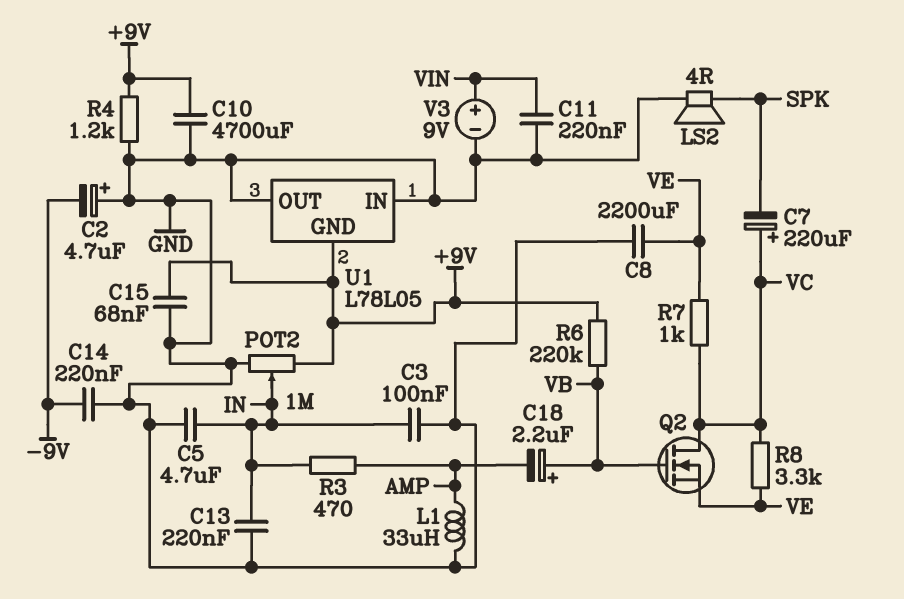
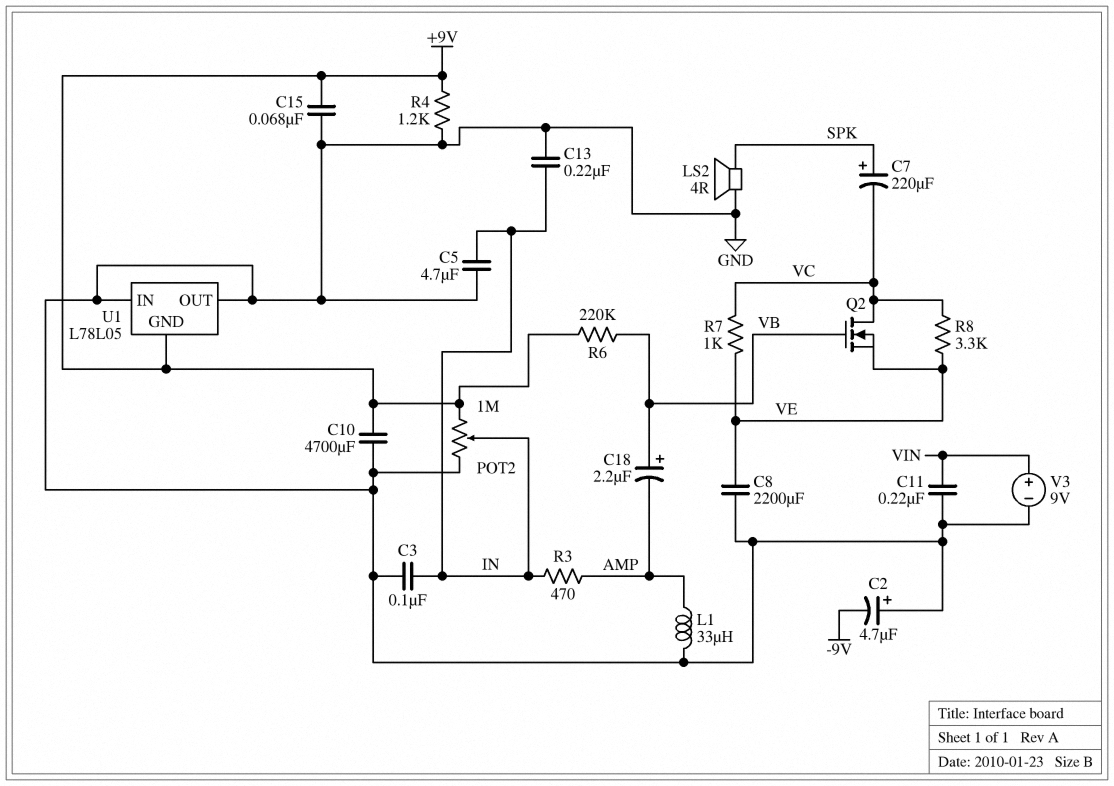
C7: 220uF (plus VC, minus SPK) -> 220uF (plus SPK, minus VC)
C14: 220nF (-9V, GND) -> none

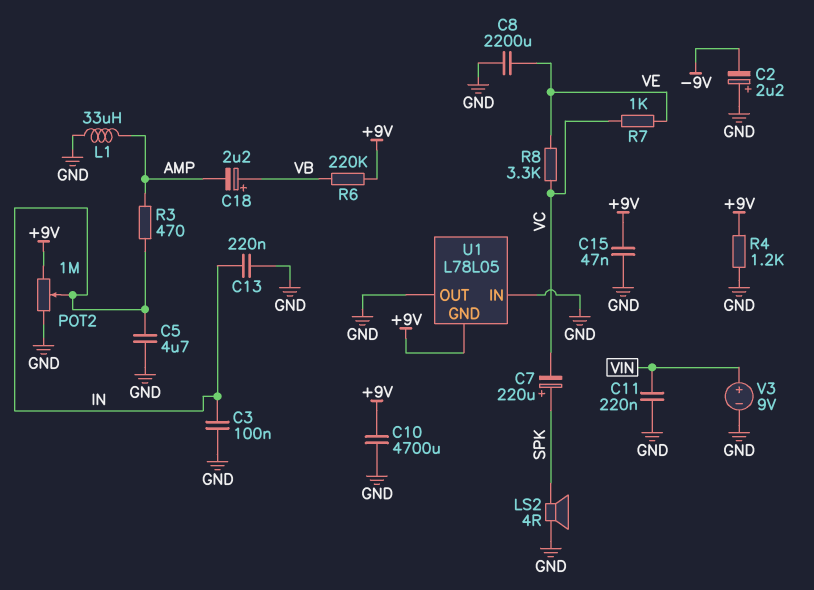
C2: 4.7uF (plus GND, minus -9V) -> 2.2uF (plus GND, minus -9V)
C15: 68nF (+9V, GND) -> 47nF (+9V, GND)
Q2: NMOS (G VB, D VC, S VE) -> none

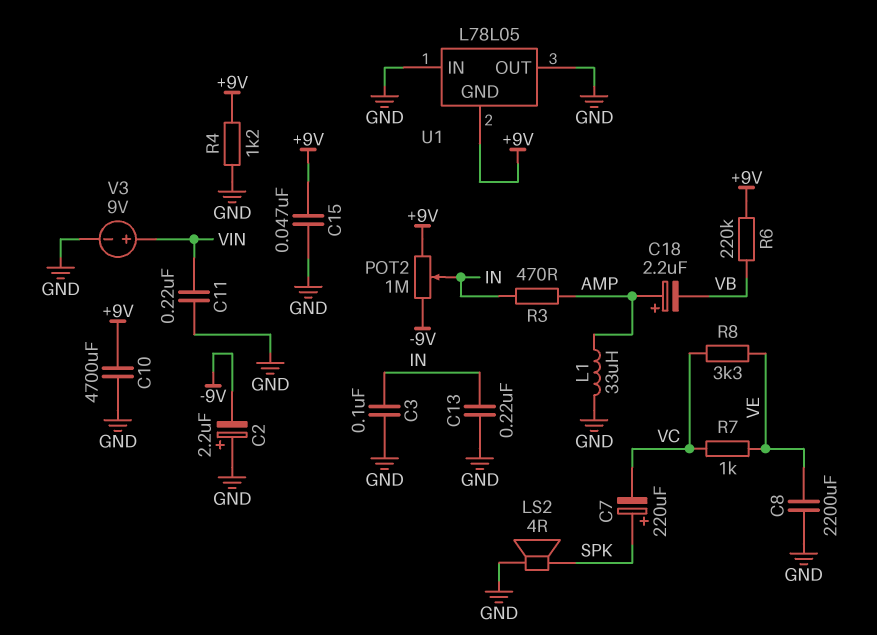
C5: 4.7uF (GND, IN) -> none
C18: 2.2uF (plus VB, minus AMP) -> 2.2uF (plus AMP, minus VB)
POT2: 1M (+9V, GND, wiper IN) -> 1M (+9V, -9V, wiper IN)

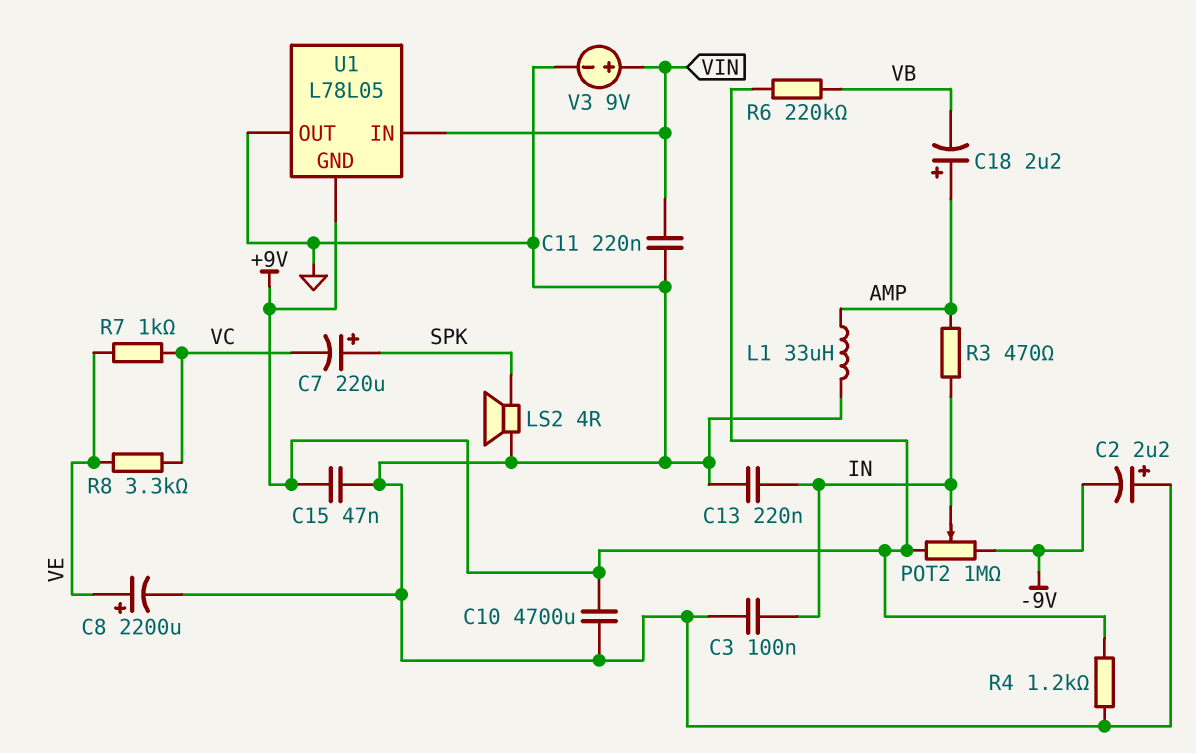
C8: 2200uF (GND, VE) -> 2200uF (plus VE, minus GND)
U1 pin IN: GND -> VIN

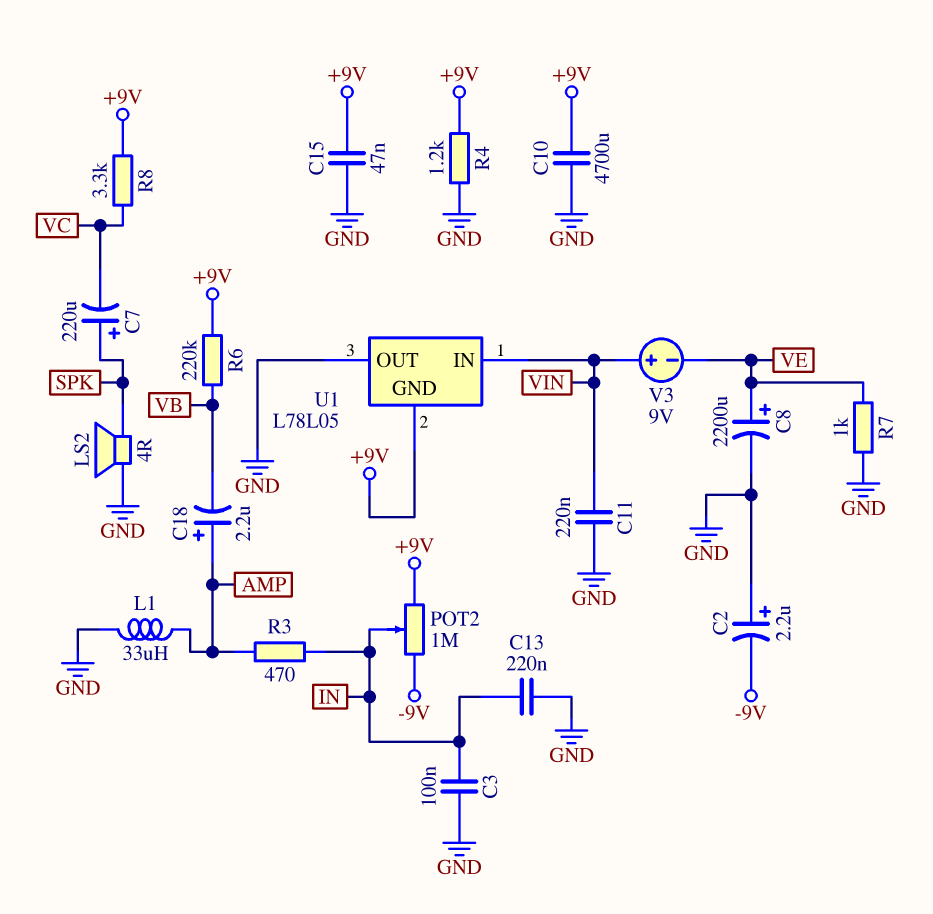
R7: 1k (VC, VE) -> 1k (GND, VE)
R8: 3.3k (VC, VE) -> 3.3k (+9V, VC)
V3: 9V (plus VIN, minus GND) -> 9V (plus VIN, minus VE)

